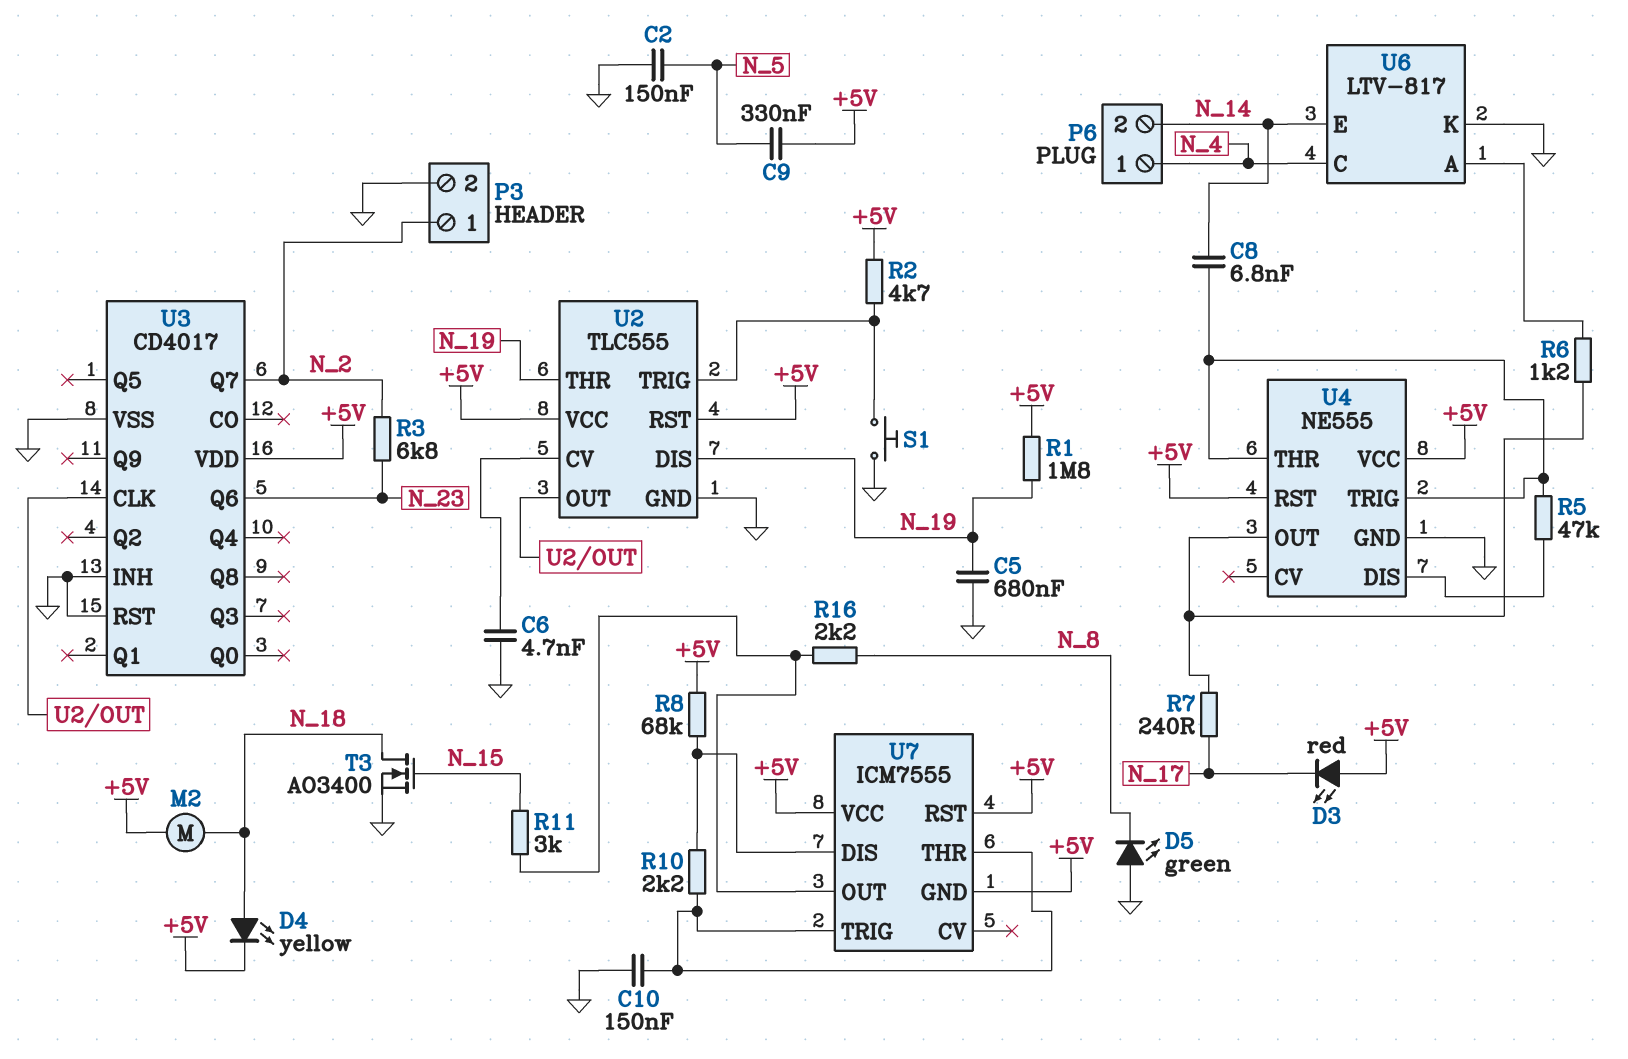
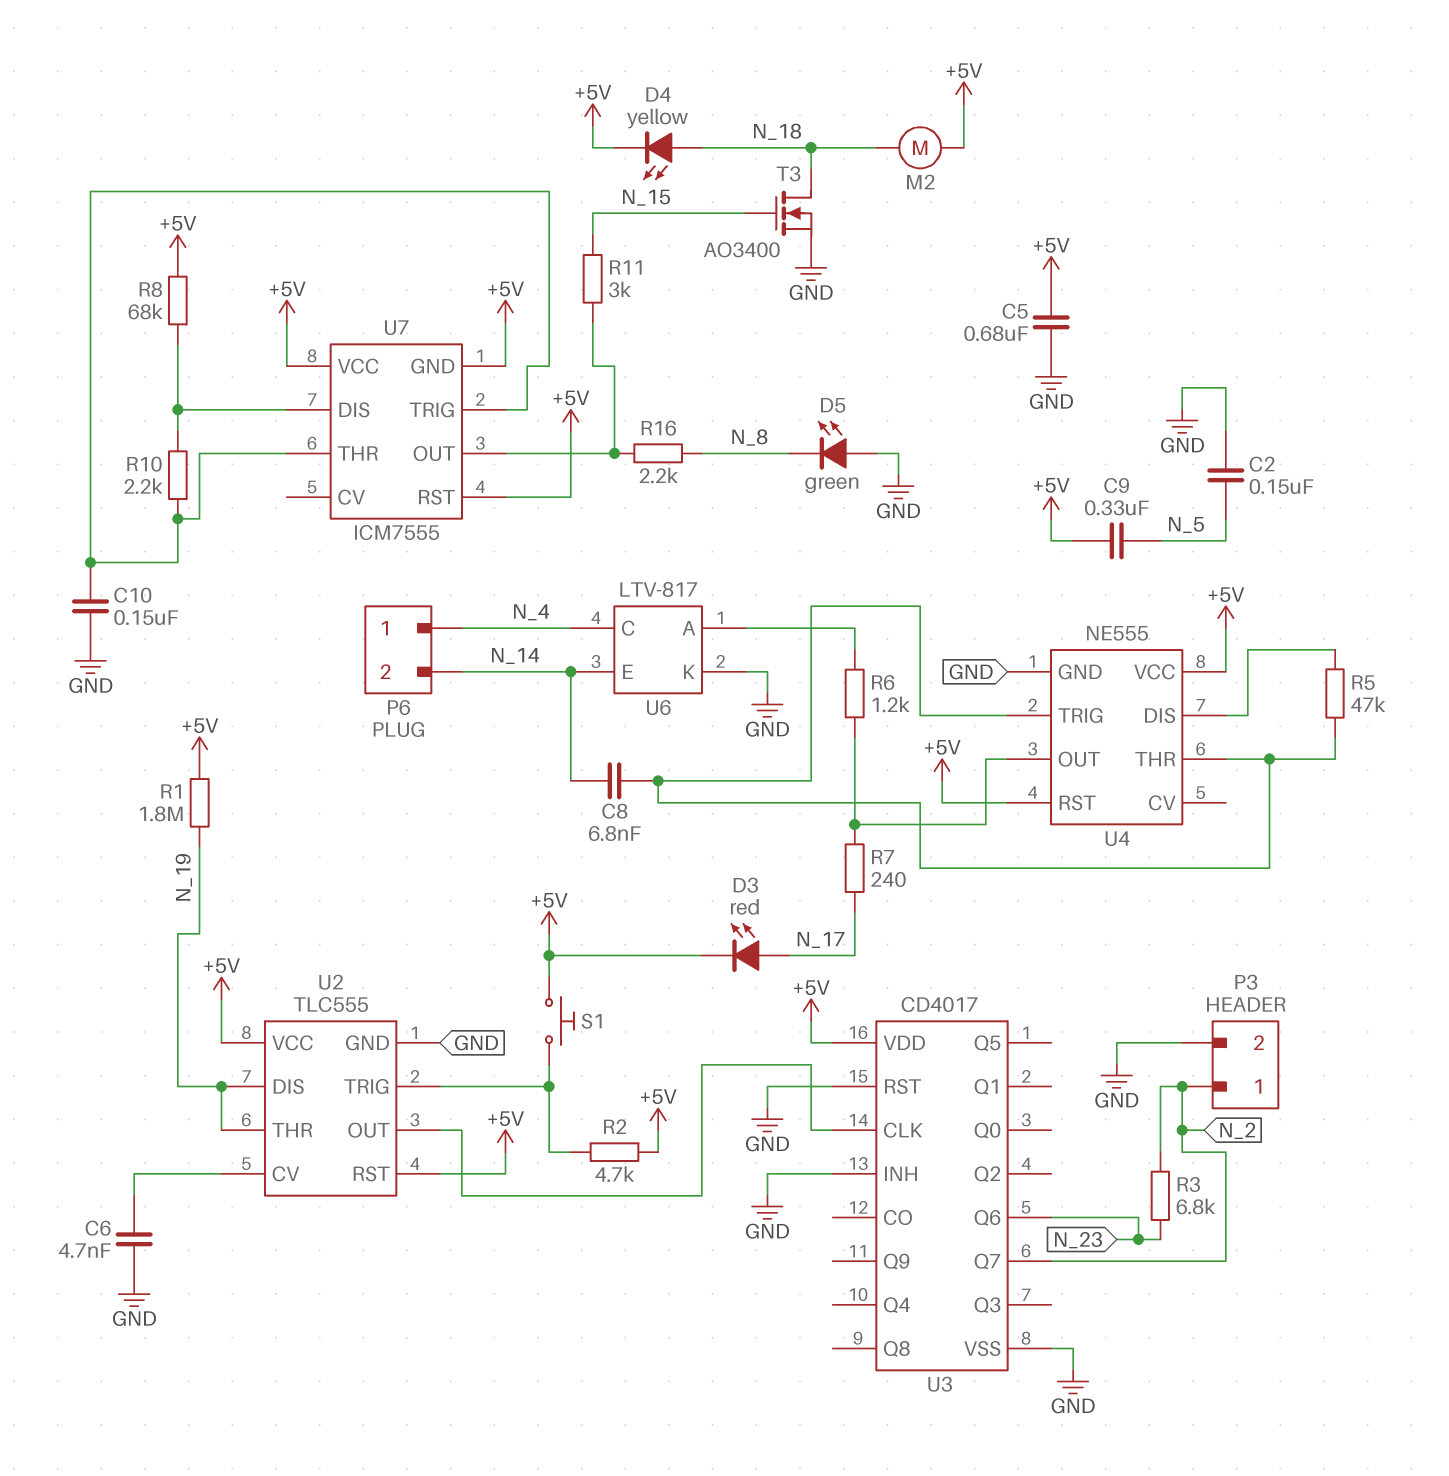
C5: 680nF (GND, N_19) -> 680nF (+5V, GND)
D3: LED red (A +5V, K N_17) -> LED red (A N_17, K +5V)
S1: button (GND, U2/TRIG) -> button (+5V, U2/TRIG)

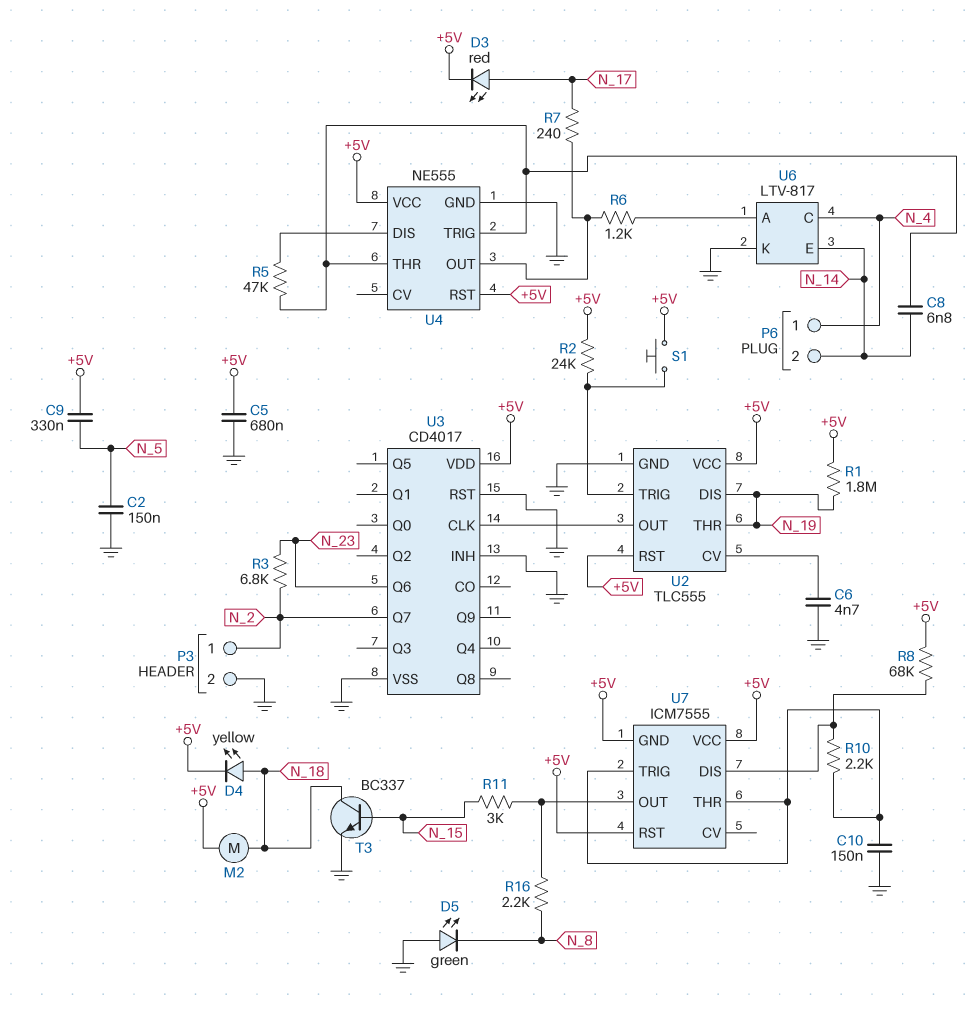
R2: 4.7k (+5V, U2/TRIG) -> 24k (+5V, U2/TRIG)
T3: NMOS AO3400 (G N_15, D N_18, S GND) -> NPN BC337 (B N_15, C N_18, E GND)

